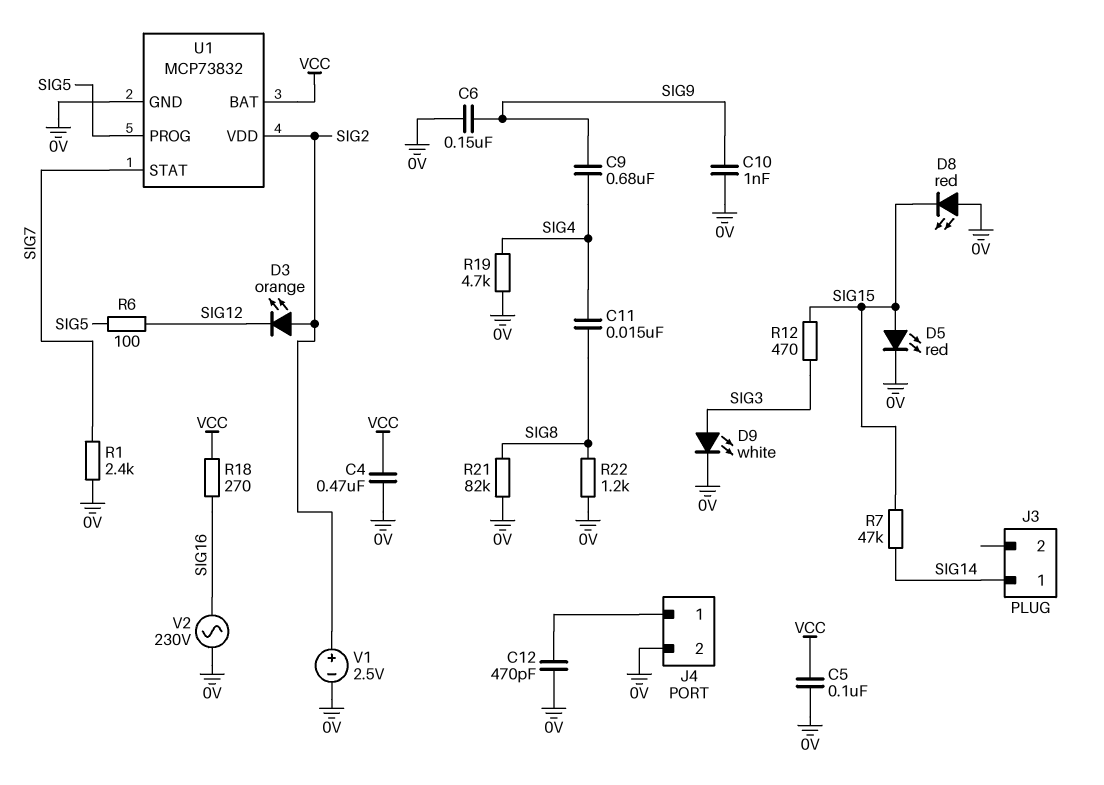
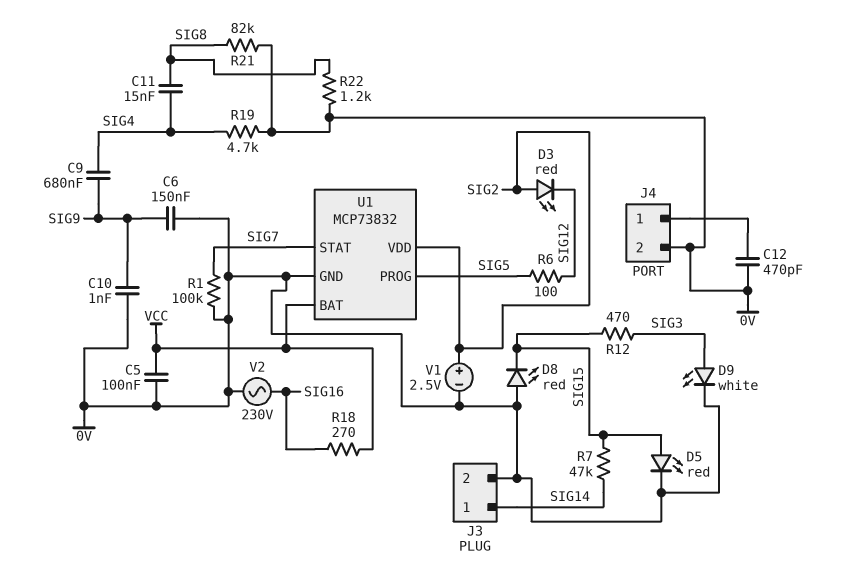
C4: 470nF (0V, VCC) -> none
D3: LED orange (A SIG2, K SIG12) -> LED red (A SIG2, K SIG12)
J3 pin 2: none -> 0V
R1: 2.4k (0V, SIG7) -> 100k (0V, SIG7)

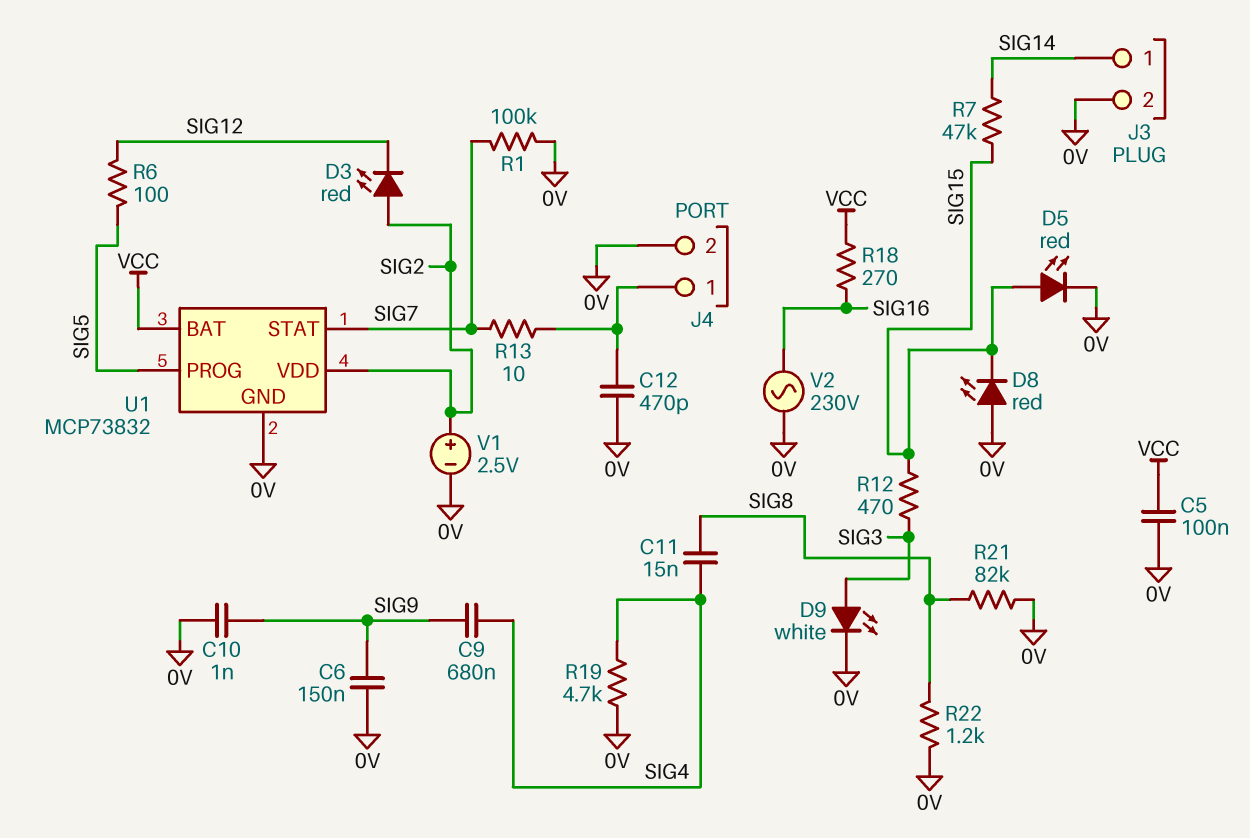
R13: none -> 10 (J4/1, SIG7)

